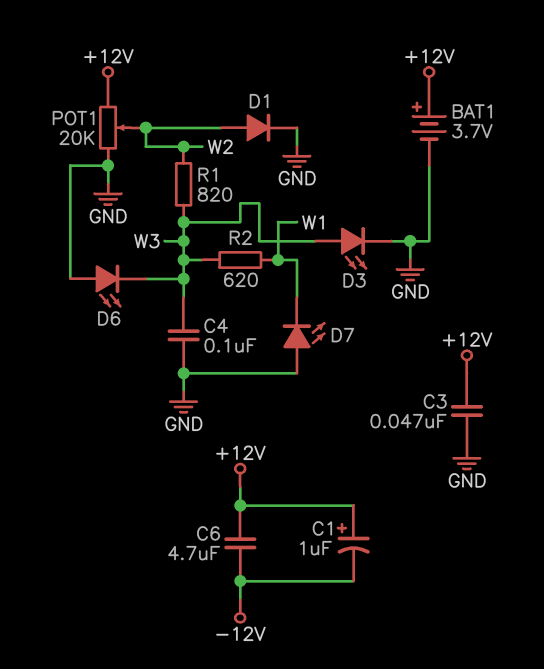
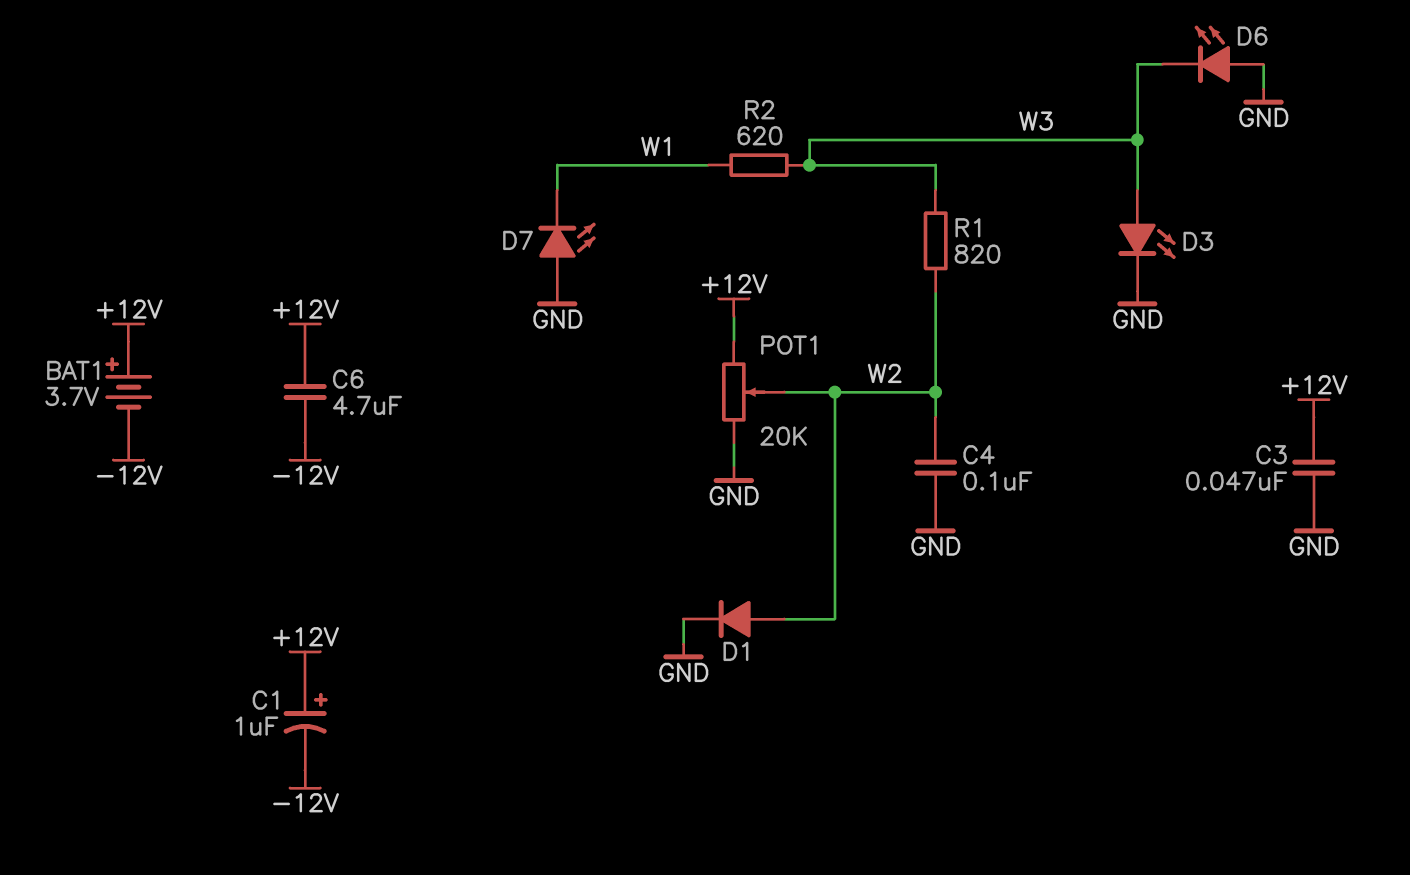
BAT1: 3.7V (plus +12V, minus GND) -> 3.7V (plus +12V, minus -12V)
C4: 100nF (GND, W3) -> 100nF (GND, W2)

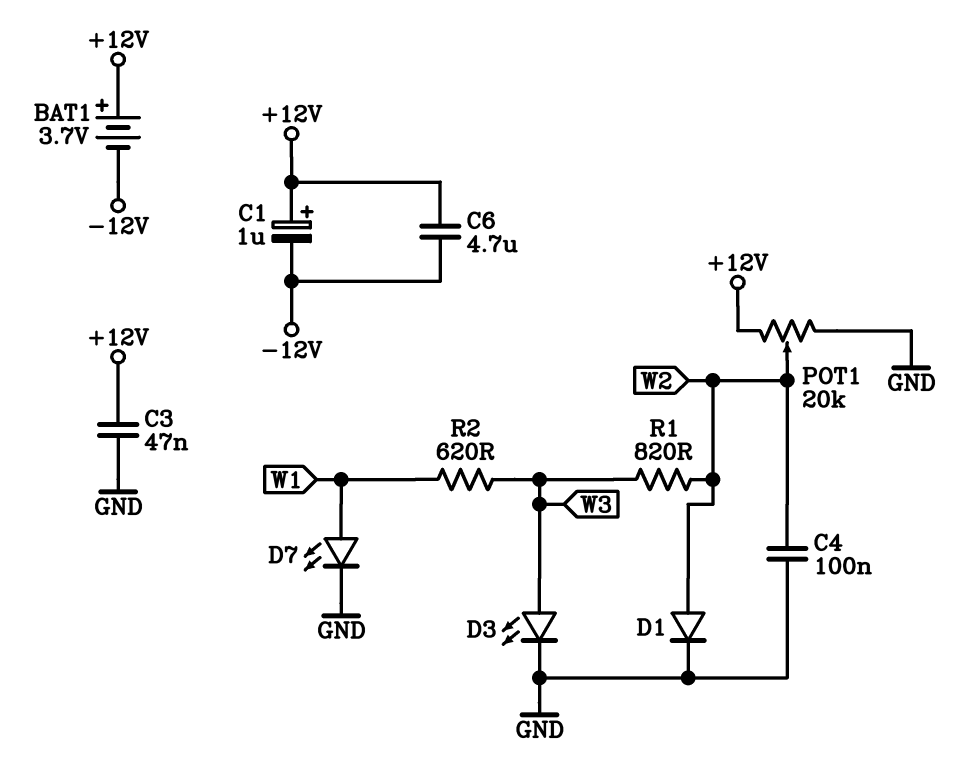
D6: LED (A GND, K W3) -> none
D7: LED (A GND, K W1) -> LED (A W1, K GND)

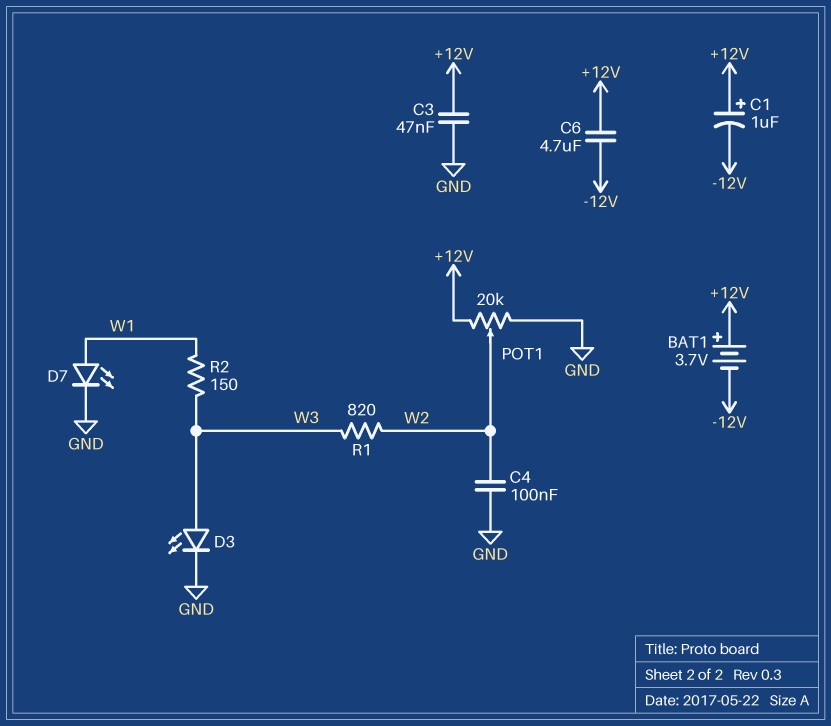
D1: diode (A W2, K GND) -> none
R2: 620 (W1, W3) -> 150 (W1, W3)

